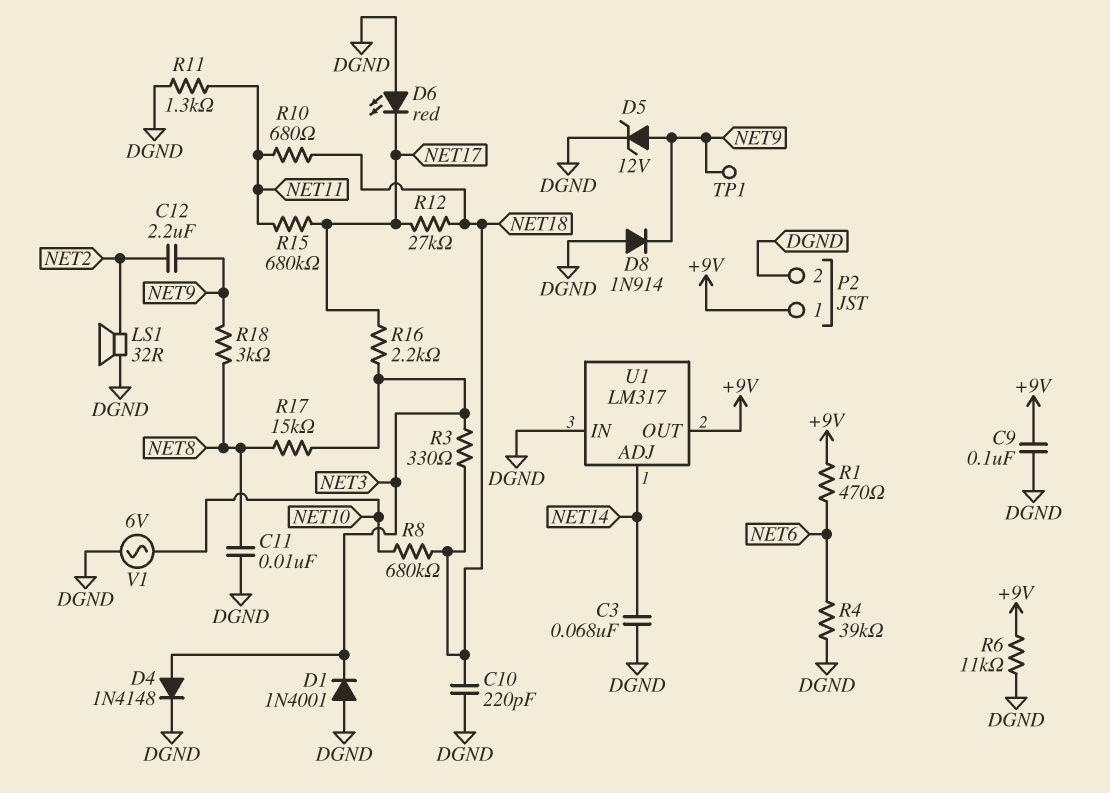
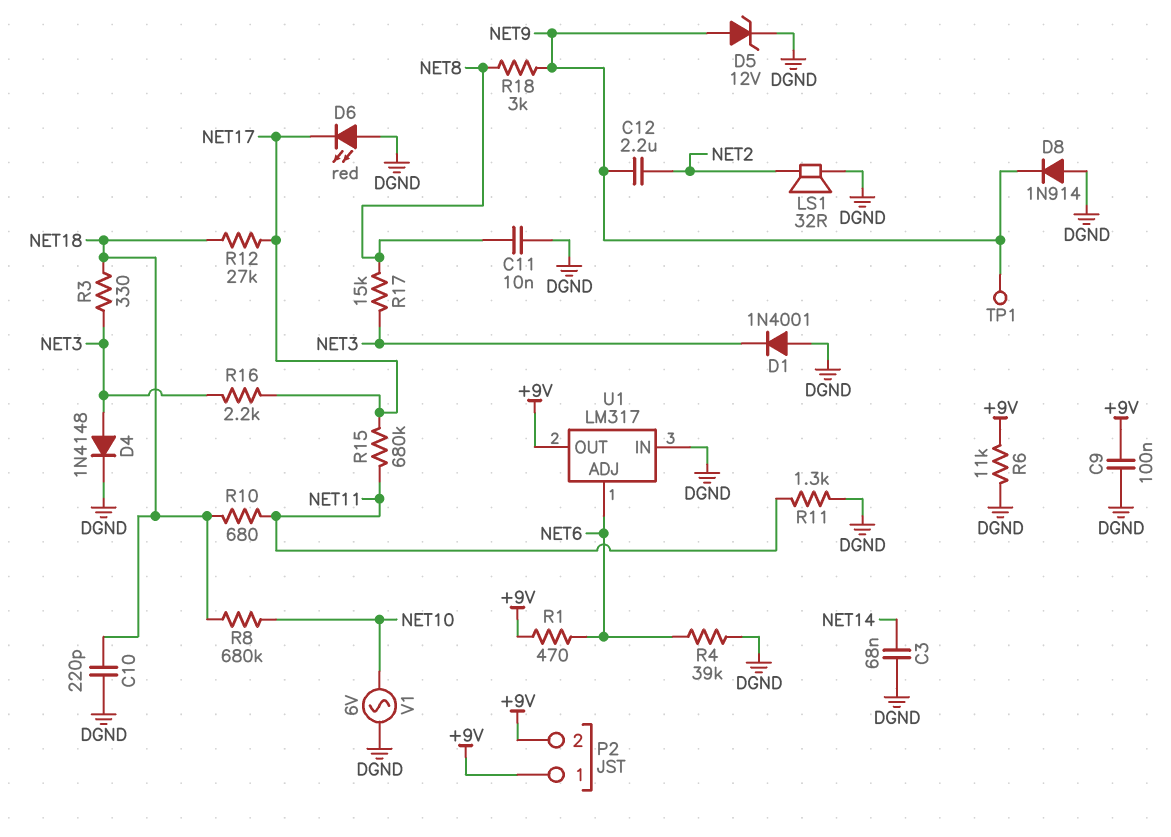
P2 pin 2: DGND -> +9V
U1 pin ADJ: NET14 -> NET6

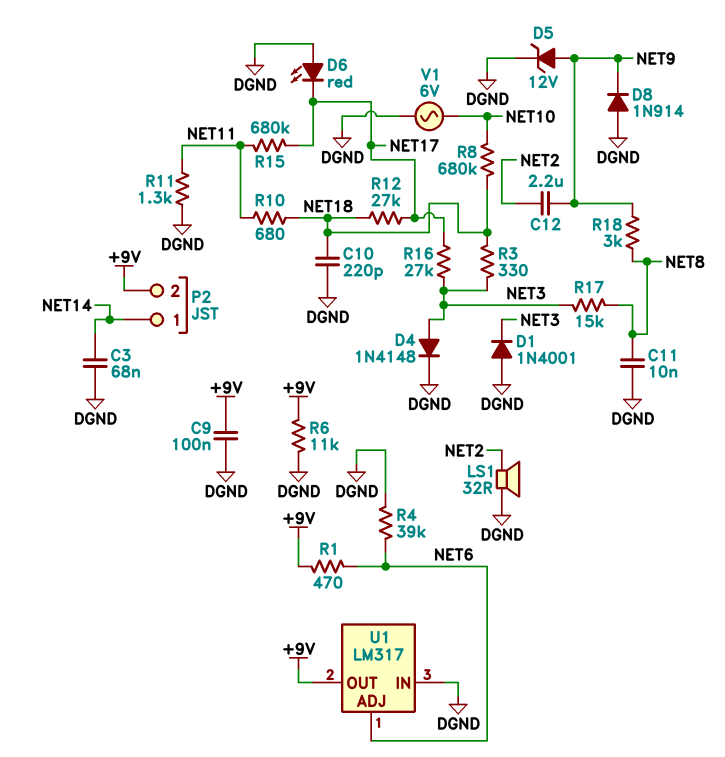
P2 pin 1: +9V -> NET14
R16: 2.2k (NET3, NET17) -> 27k (NET3, NET17)
TP1: test point (NET9) -> none

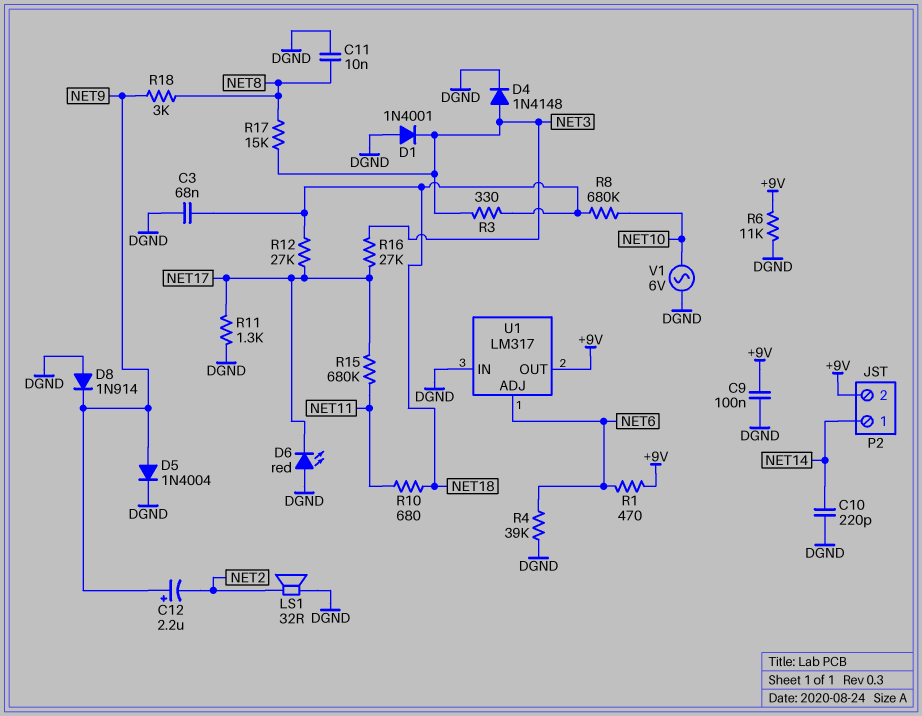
C3: 68nF (DGND, NET14) -> 68nF (DGND, NET18)
C10: 220pF (DGND, NET18) -> 220pF (DGND, NET14)
C12: 2.2uF (NET2, NET9) -> 2.2uF (plus NET9, minus NET2)
D5: zener 12V (A NET9, K DGND) -> diode 1N4004 (A NET9, K DGND)
R11: 1.3k (DGND, NET11) -> 1.3k (DGND, NET17)

